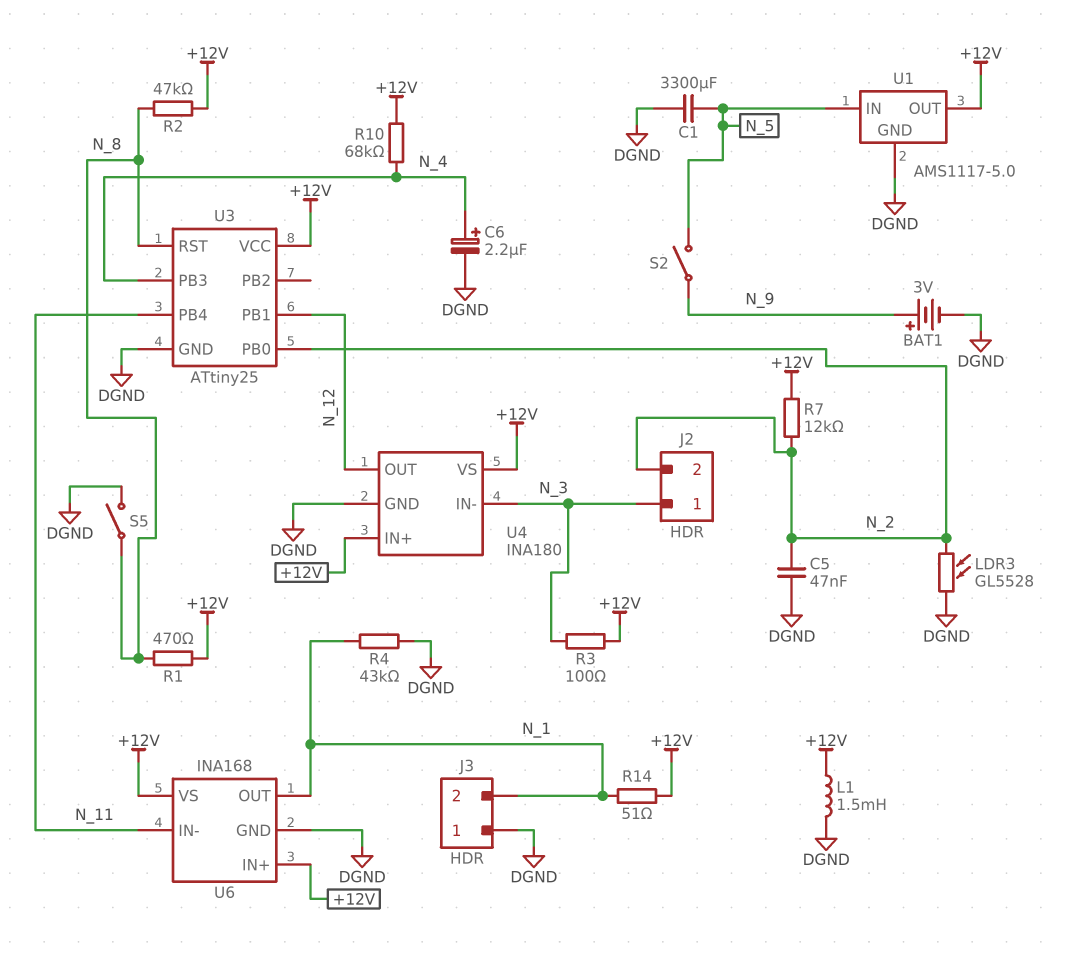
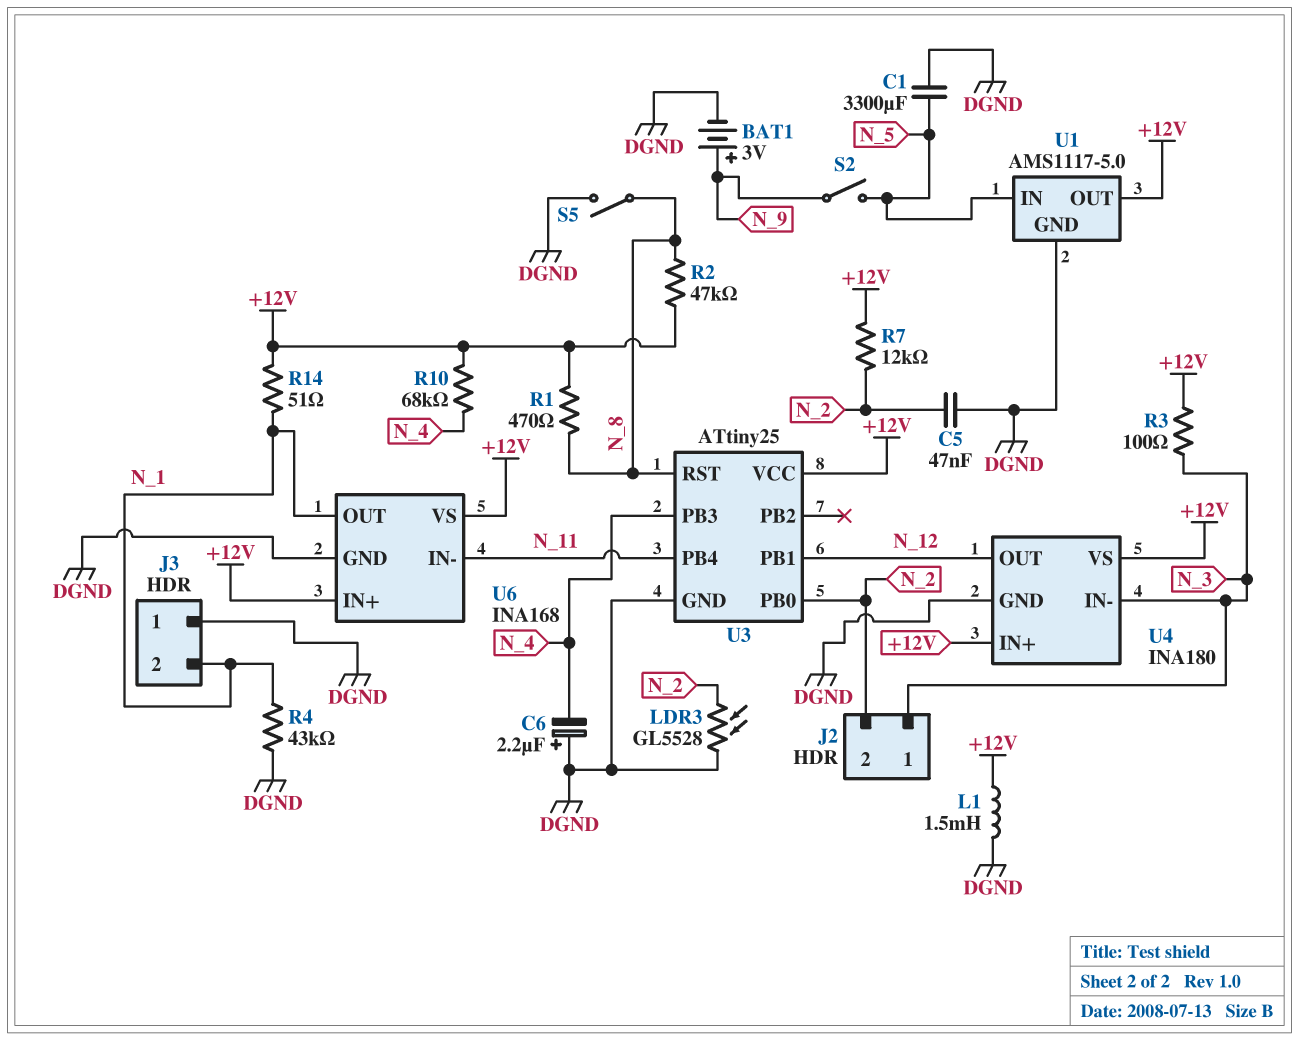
C6: 2.2uF (plus N_4, minus DGND) -> 2.2uF (plus DGND, minus N_4)

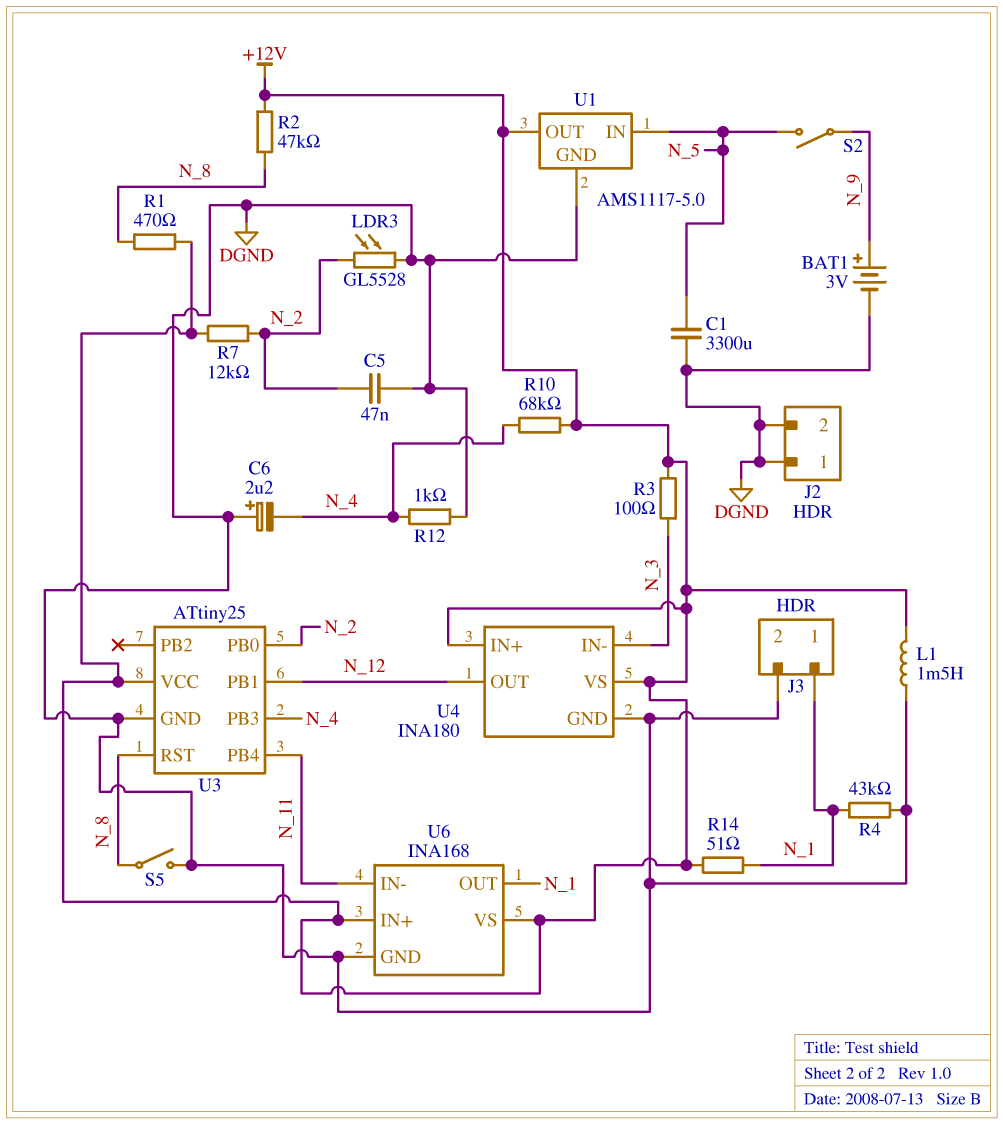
J2 pin 1: N_3 -> DGND
J2 pin 2: N_2 -> DGND
J3 pin 1: DGND -> N_1
J3 pin 2: N_1 -> DGND
R12: none -> 1k (DGND, N_4)

